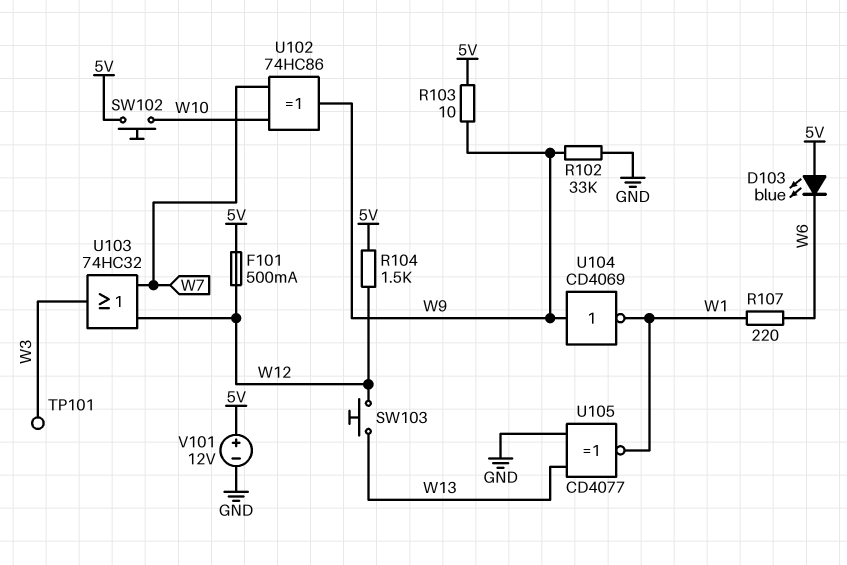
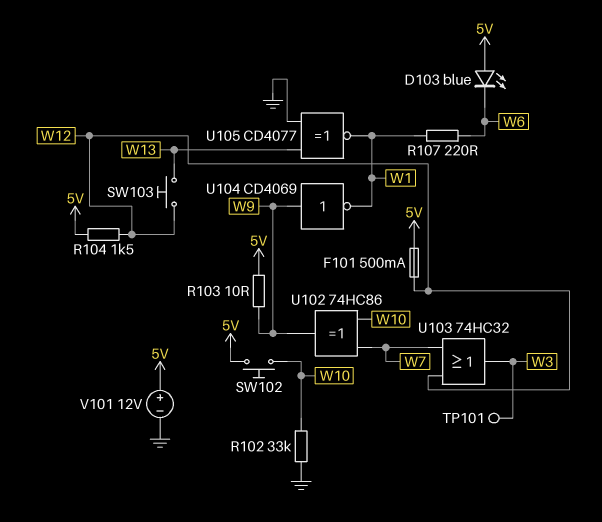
R102: 33k (GND, W9) -> 33k (GND, W10)

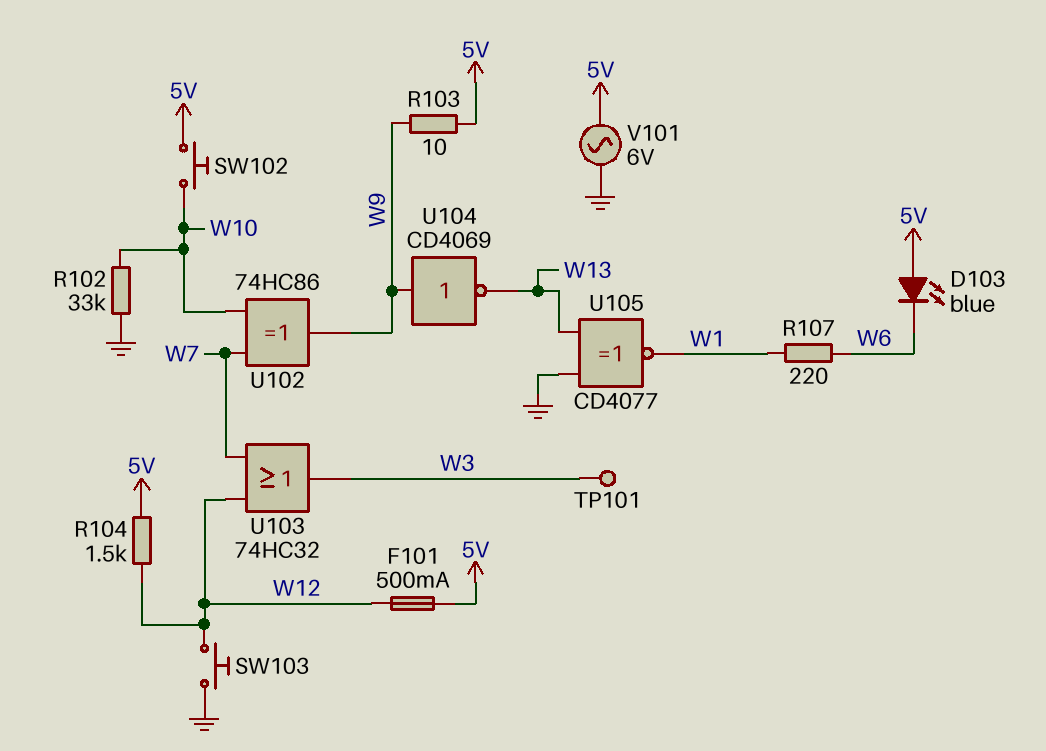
SW103: button (W12, W13) -> button (GND, W12)
U104: NOT CD4069 (in W9, out W1) -> NOT CD4069 (in W9, out W13)
V101: 12V (plus 5V, minus GND) -> AC 6V (5V, GND)

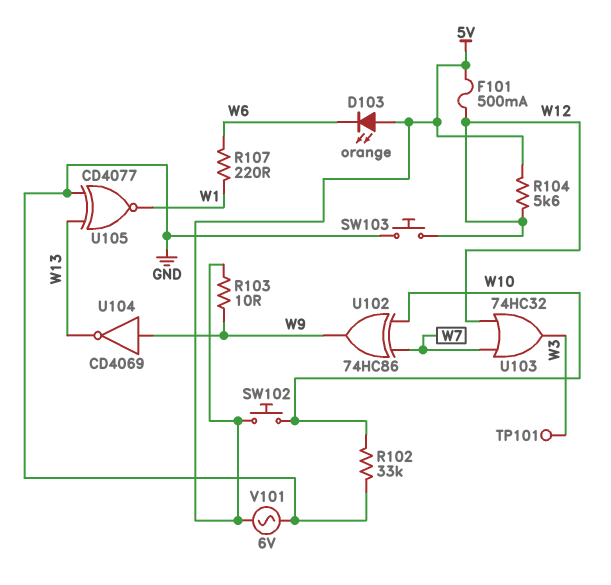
D103: LED blue (A 5V, K W6) -> LED orange (A 5V, K W6)
R104: 1.5k (5V, W12) -> 5.6k (5V, W12)

